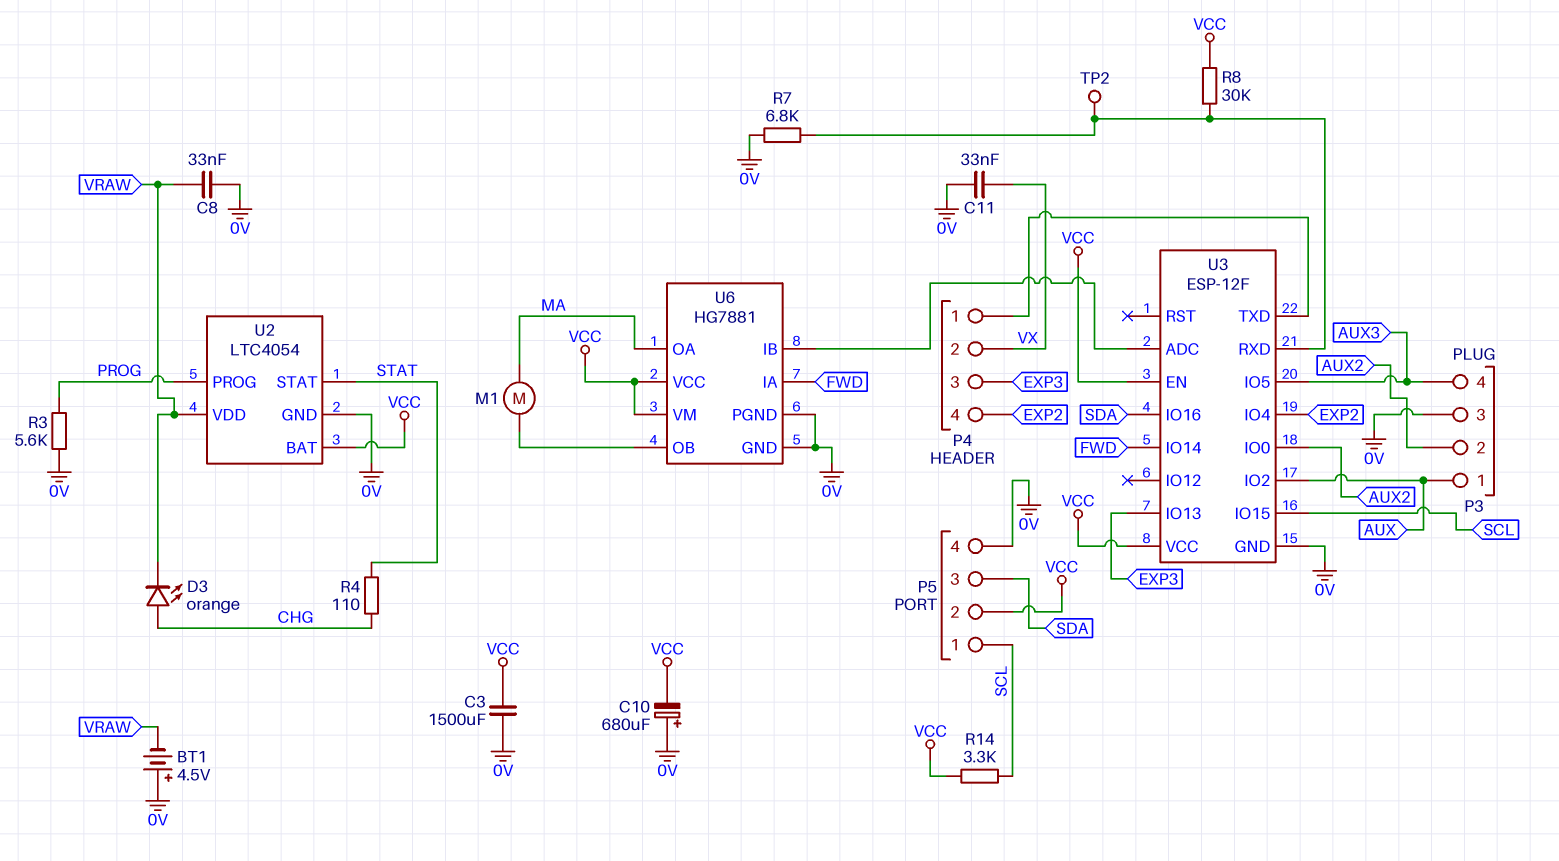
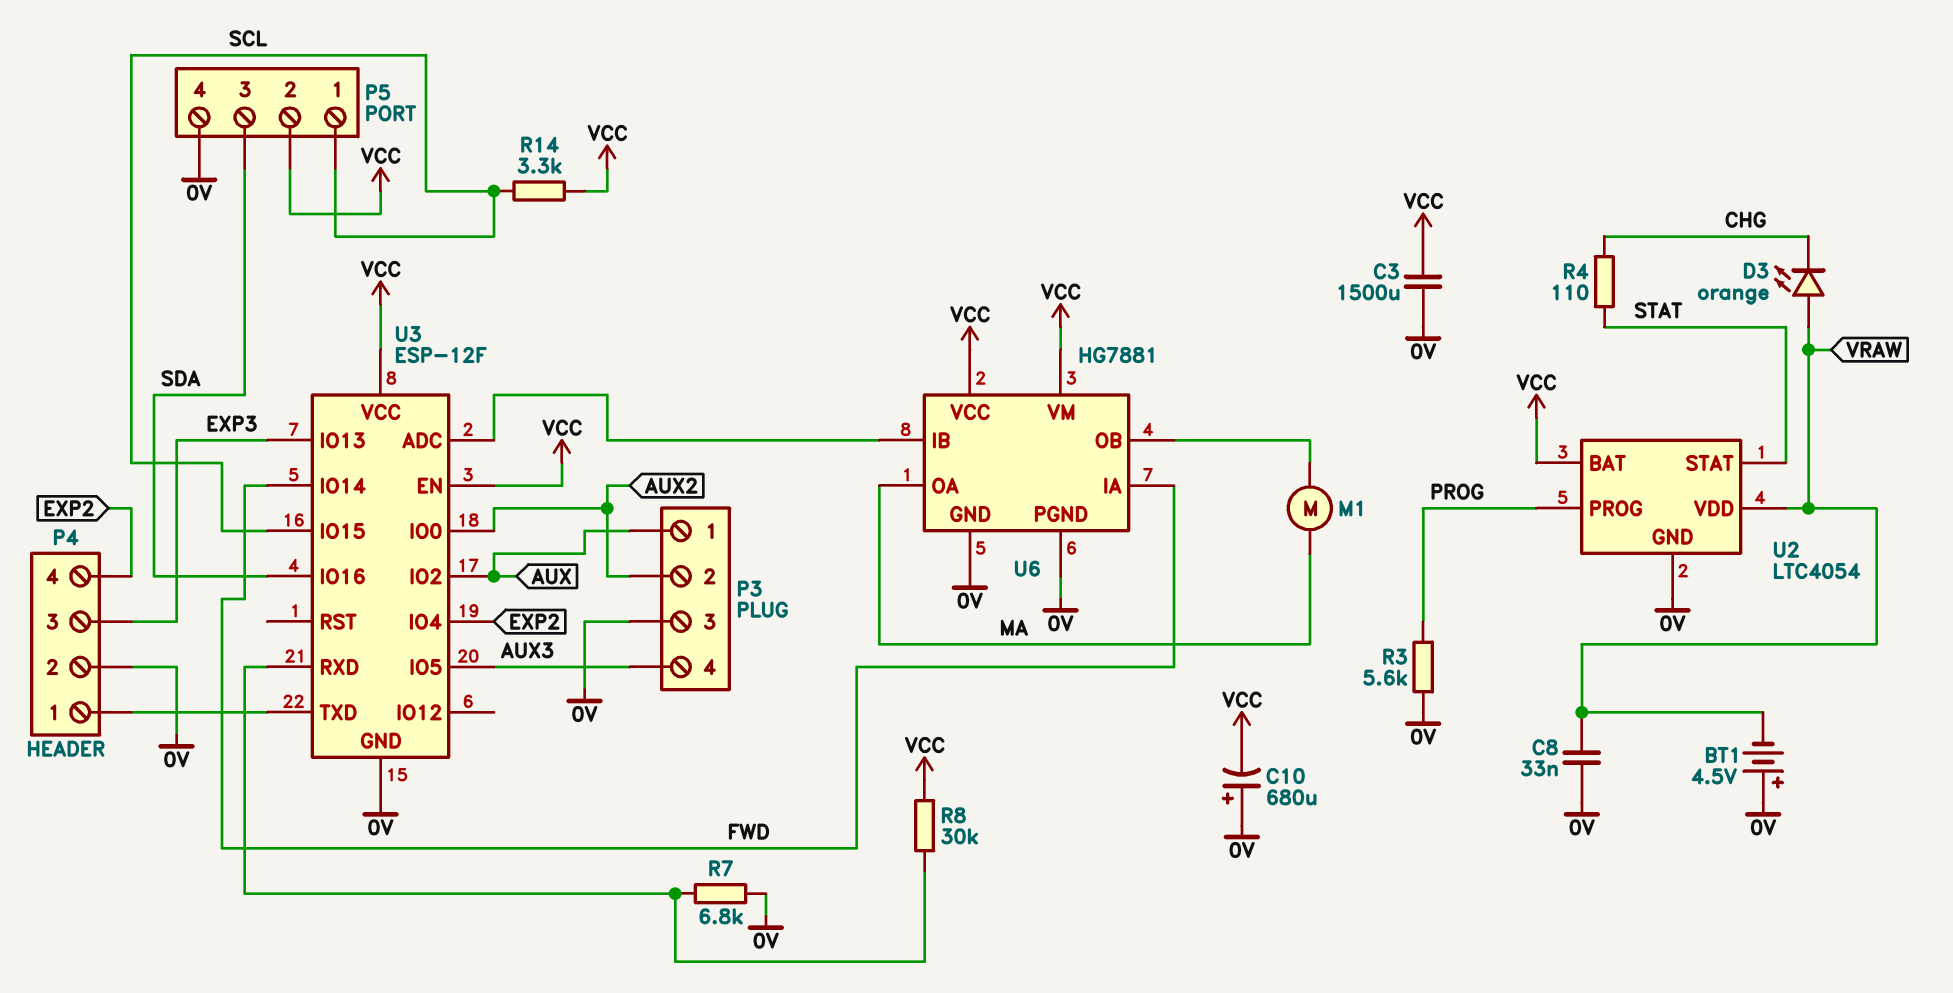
C11: 33nF (0V, VX) -> none
D3: LED orange (A CHG, K VRAW) -> LED orange (A VRAW, K CHG)
P4 pin 2: VX -> 0V
TP2: test point (U3/RXD) -> none

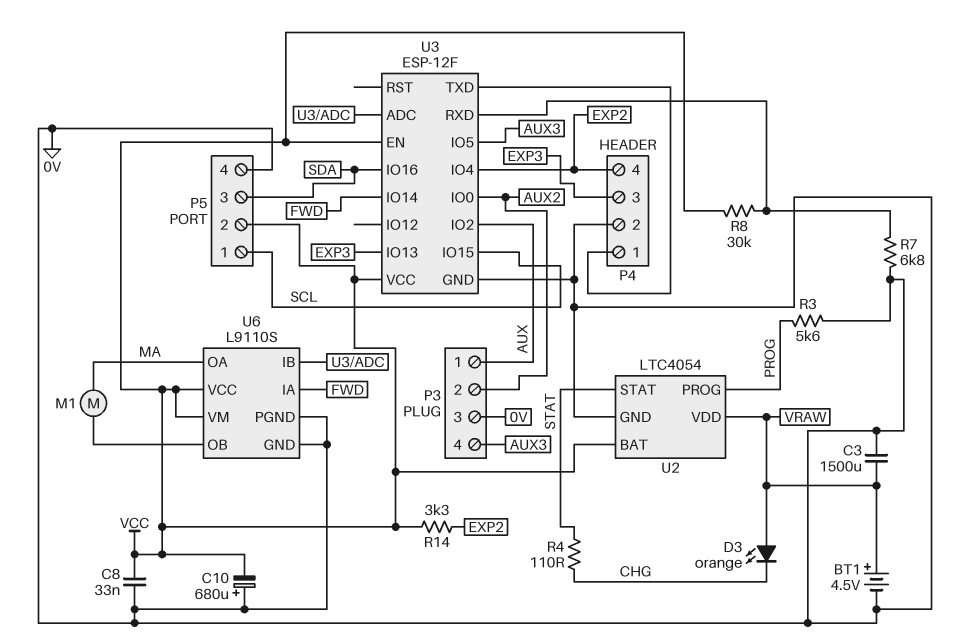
BT1: 4.5V (plus 0V, minus VRAW) -> 4.5V (plus VRAW, minus 0V)
C3: 1500uF (0V, VCC) -> 1500uF (0V, VRAW)
C8: 33nF (0V, VRAW) -> 33nF (0V, VCC)
R14: 3.3k (SCL, VCC) -> 3.3k (EXP2, VCC)
U6: HG7881 -> L9110S

